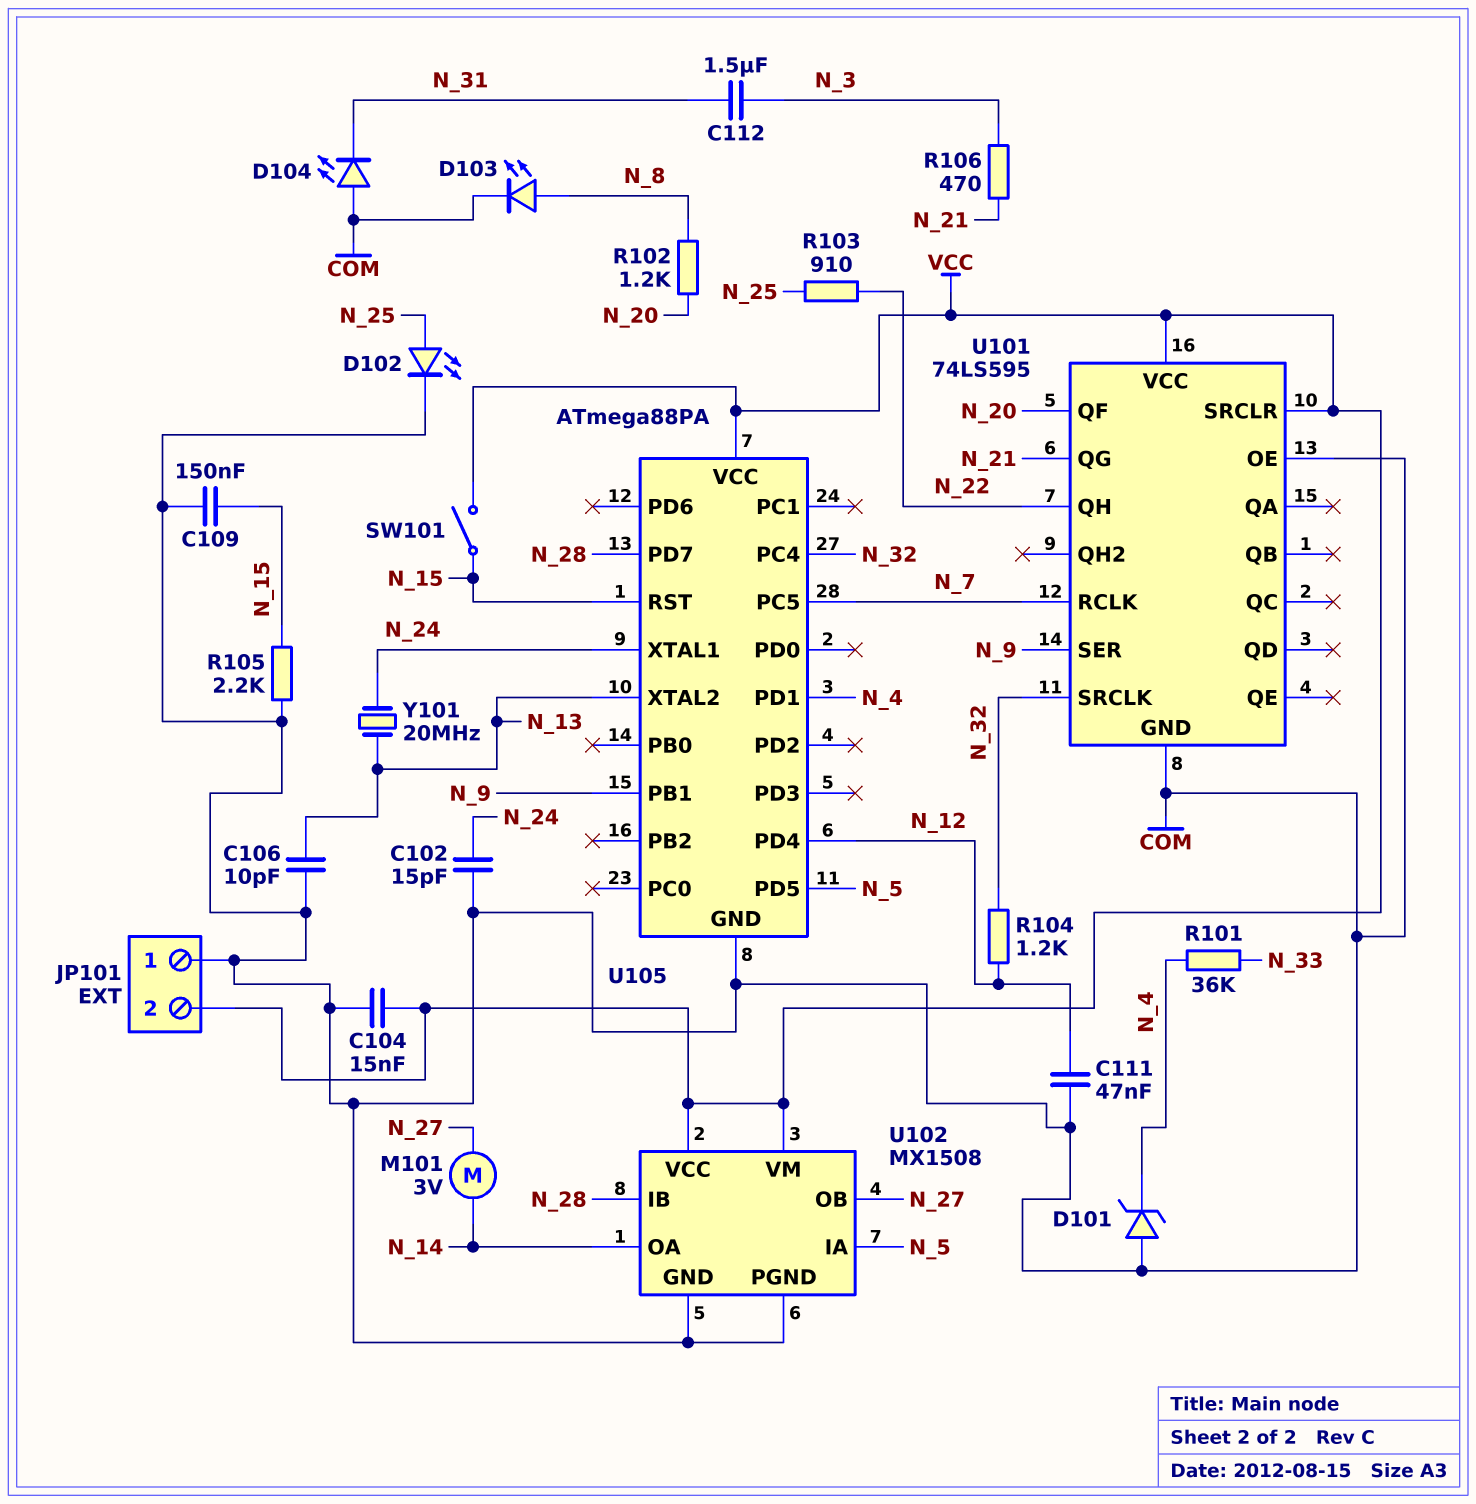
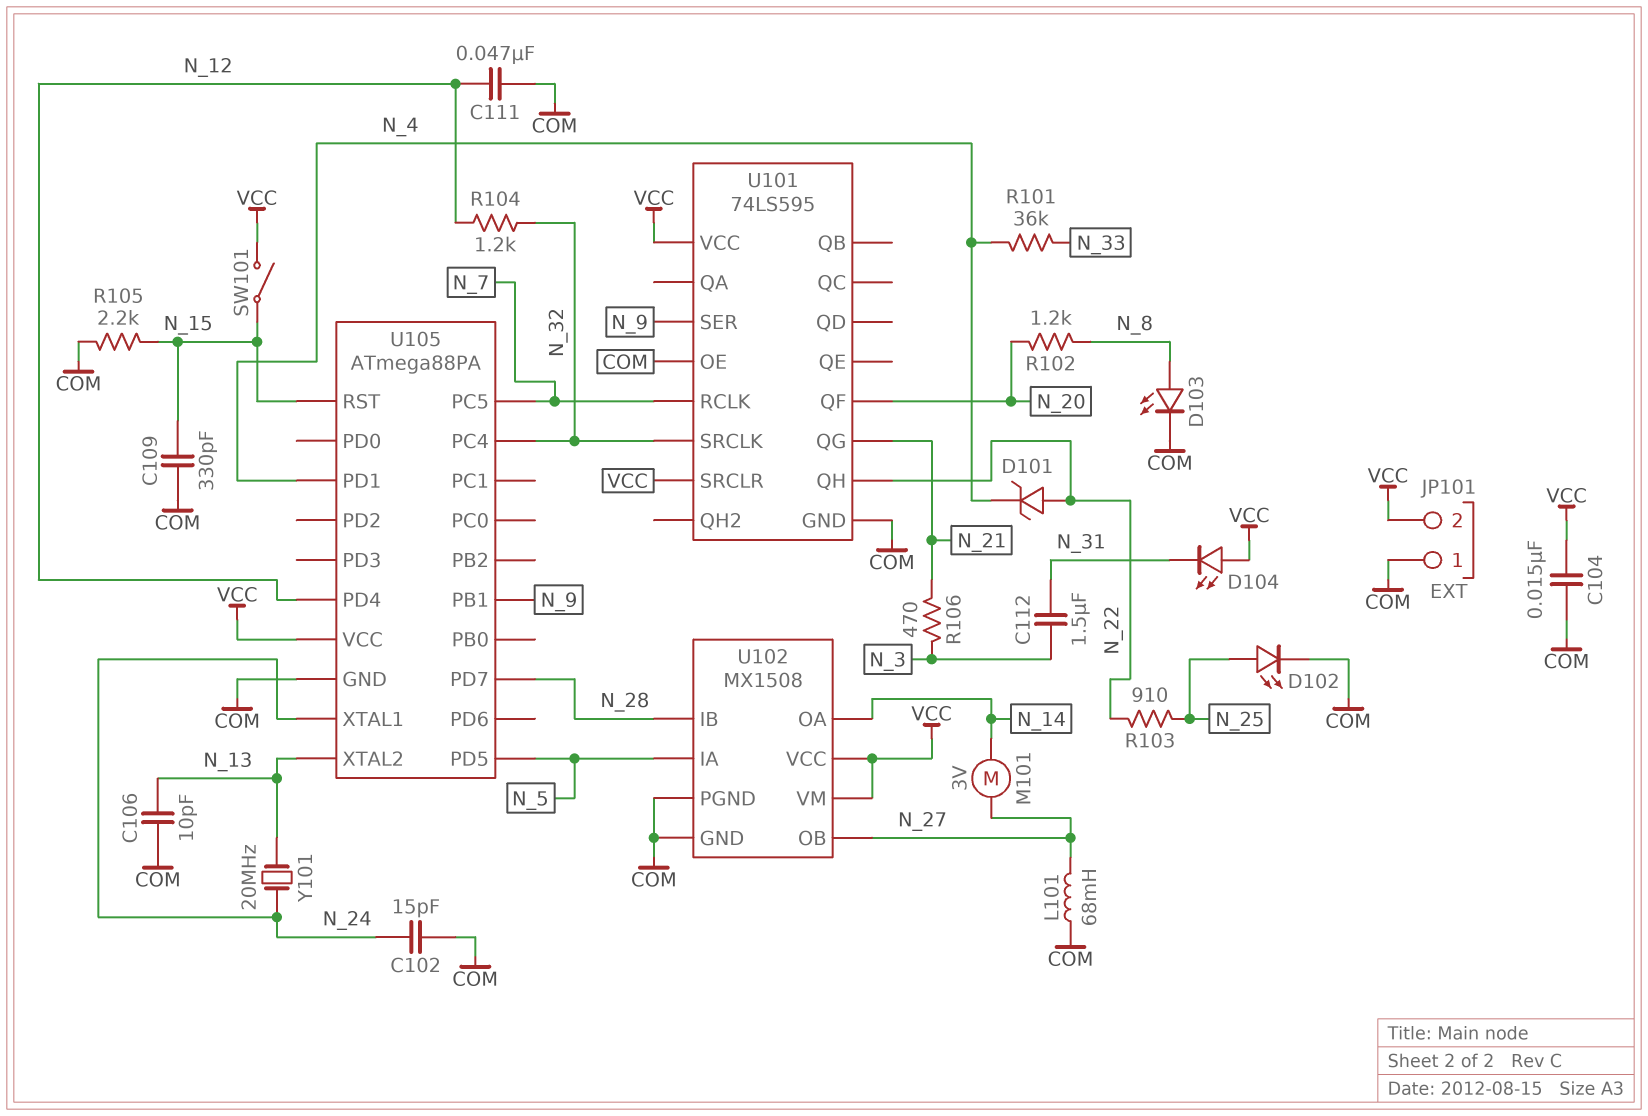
C109: 150nF (COM, N_15) -> 330pF (COM, N_15)
D101: zener (A COM, K N_4) -> zener (A N_22, K N_4)
D104: LED (A COM, K N_31) -> LED (A VCC, K N_31)
L101: none -> 68mH (COM, N_27)

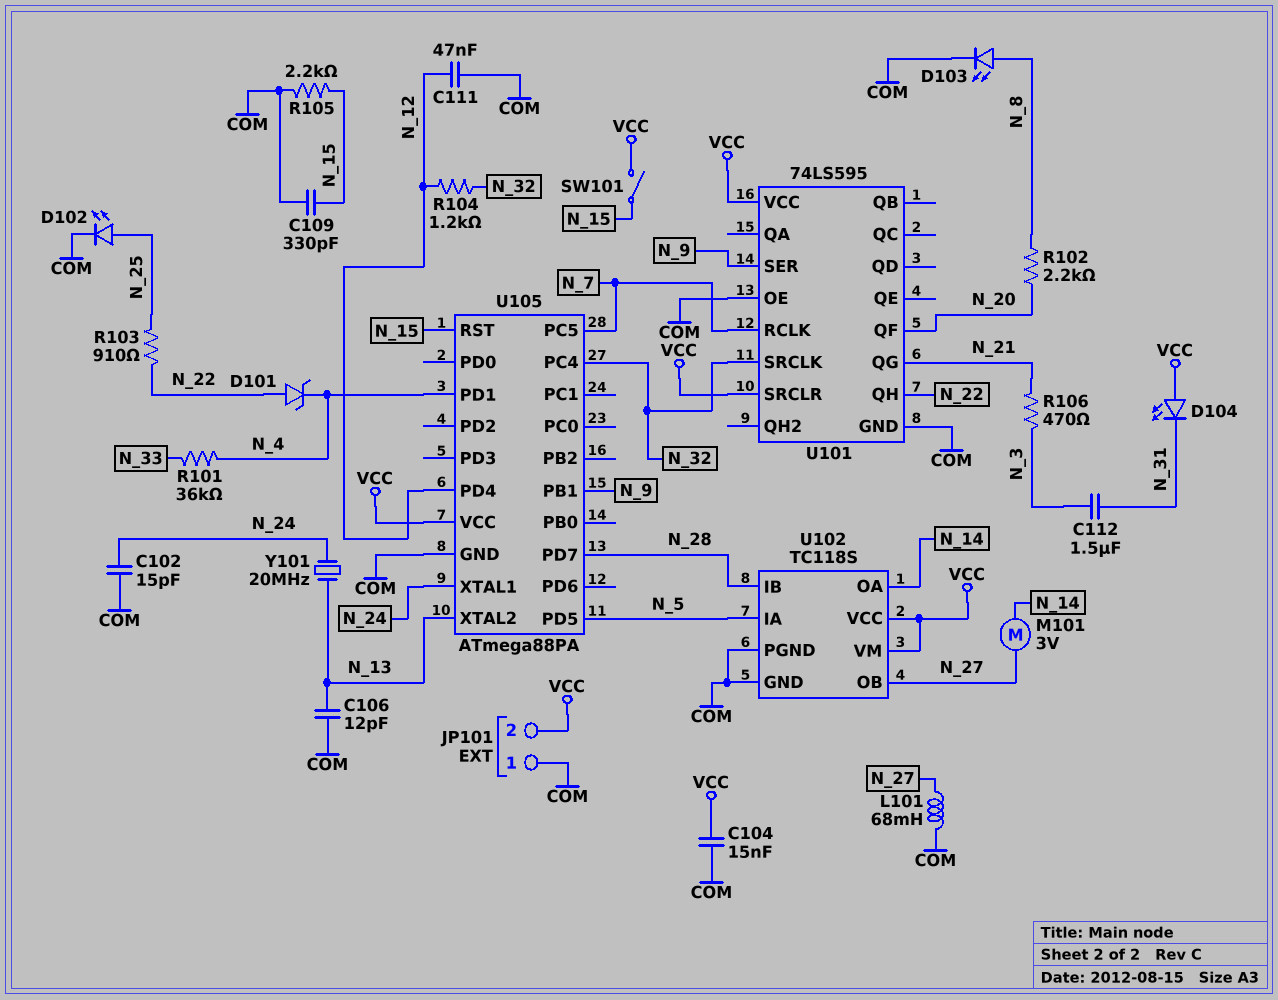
C106: 10pF (COM, N_13) -> 12pF (COM, N_13)
R102: 1.2k (N_8, N_20) -> 2.2k (N_8, N_20)
U102: MX1508 -> TC118S

